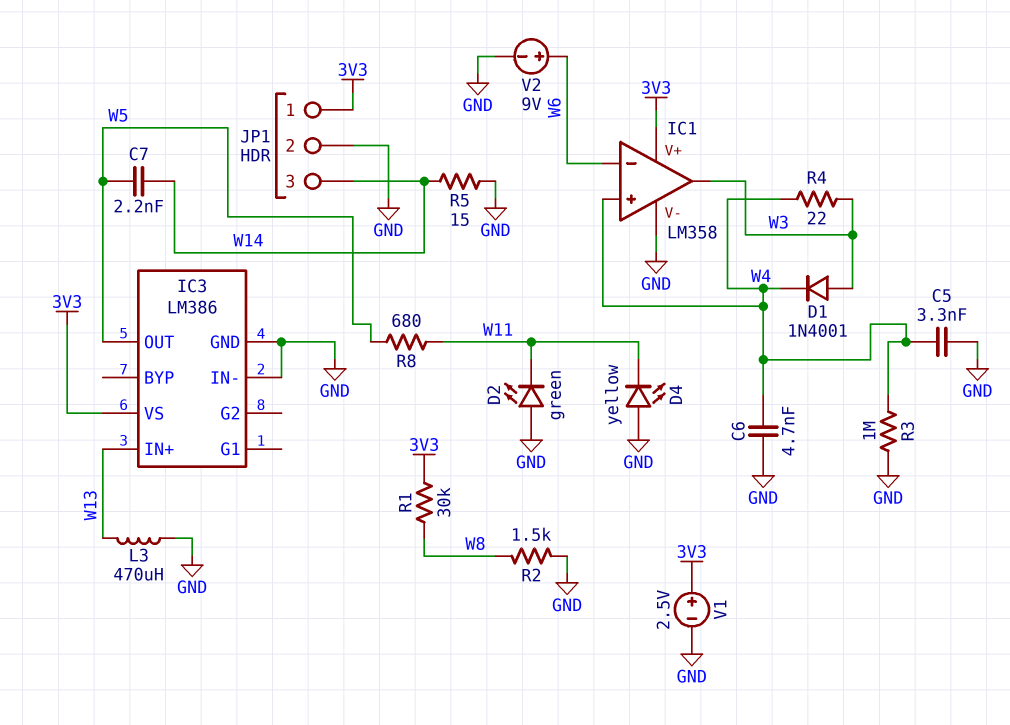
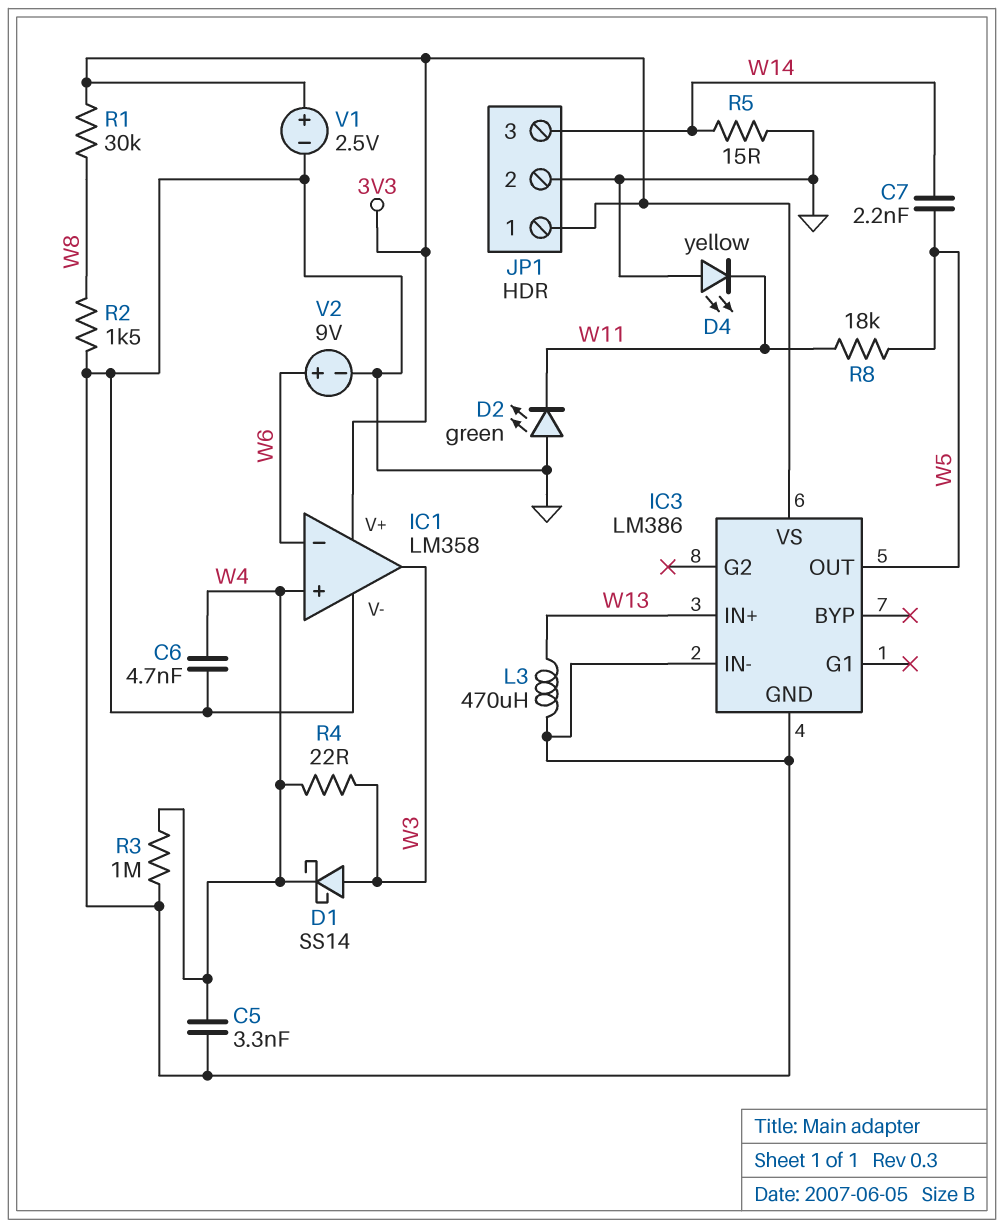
D1: diode 1N4001 (A W3, K W4) -> schottky SS14 (A W3, K W4)
R8: 680 (W5, W11) -> 18k (W5, W11)

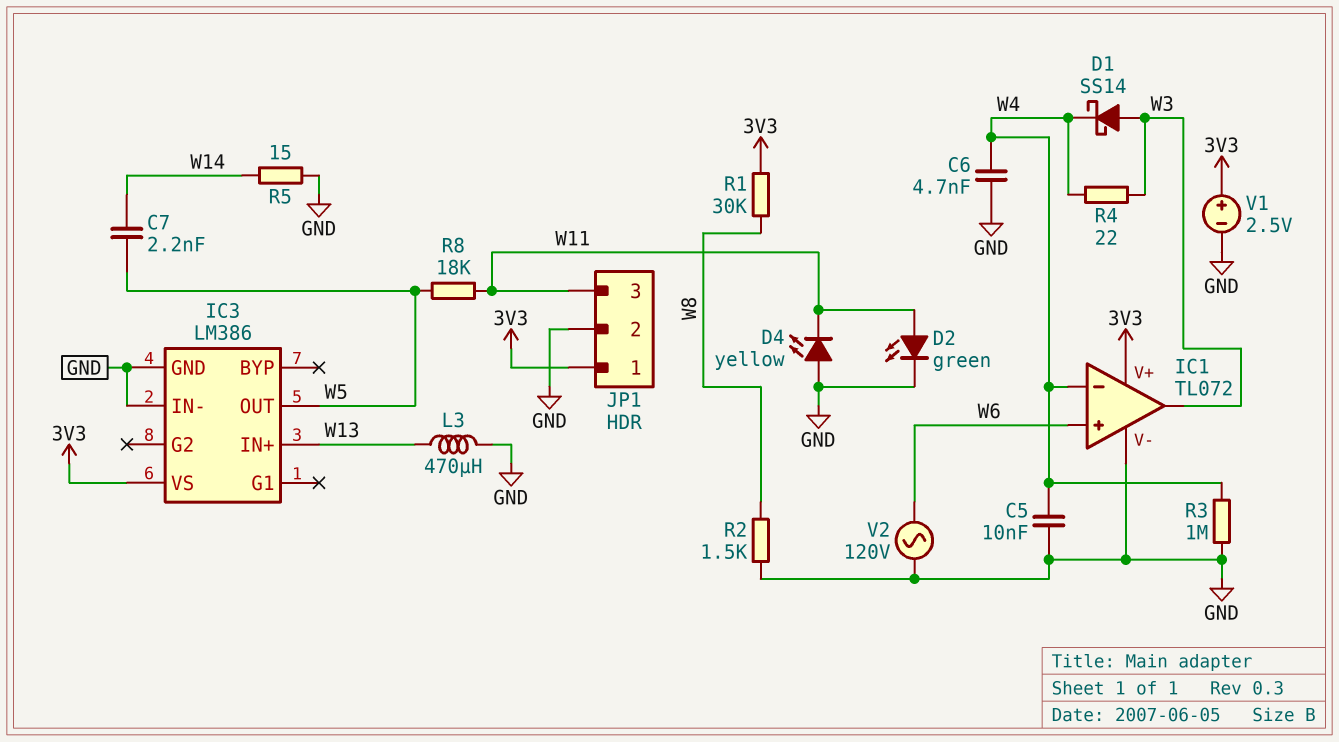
C5: 3.3nF (GND, W4) -> 10nF (GND, W4)
D2: LED green (A GND, K W11) -> LED green (A W11, K GND)
IC1: LM358 -> TL072
IC1 pin in+: W4 -> W6
IC1 pin in-: W6 -> W4
JP1 pin 3: W14 -> W11
V2: 9V (plus W6, minus GND) -> AC 120V (GND, W6)

